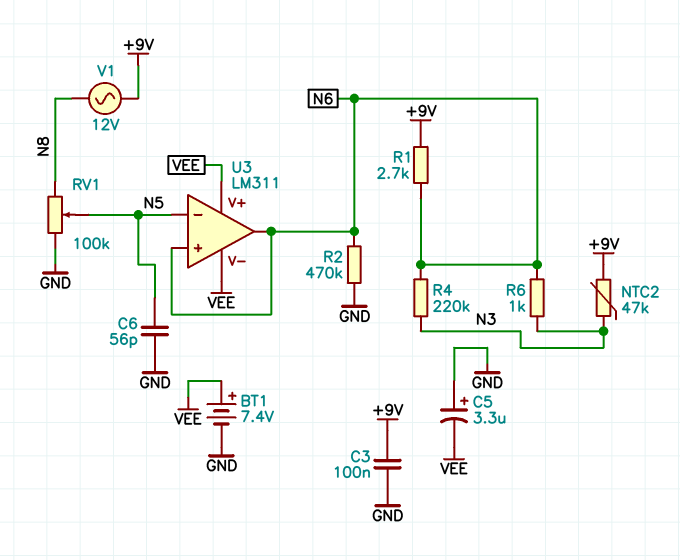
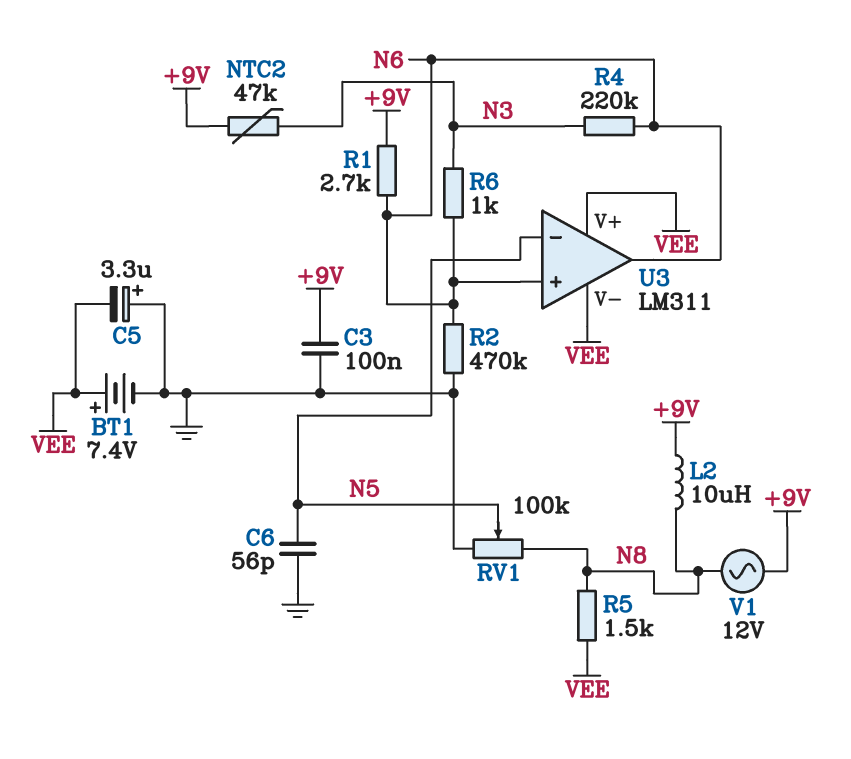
L2: none -> 10uH (+9V, N8)
R5: none -> 1.5k (N8, VEE)

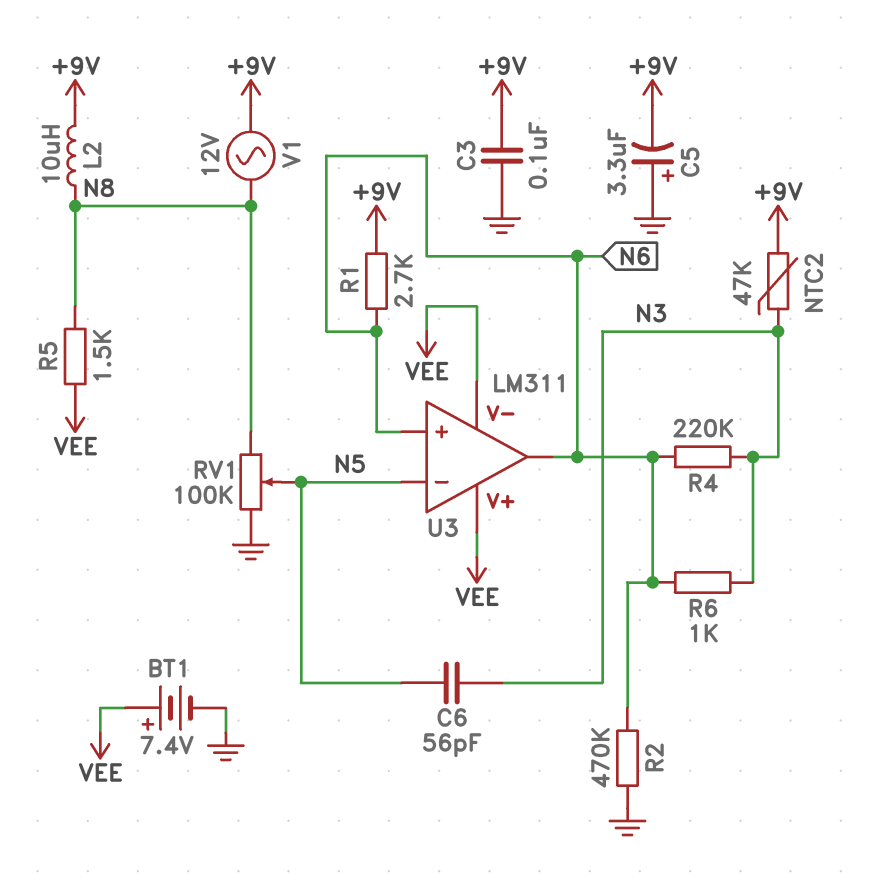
C5: 3.3uF (plus GND, minus VEE) -> 3.3uF (plus GND, minus +9V)
C6: 56pF (GND, N5) -> 56pF (N3, N5)

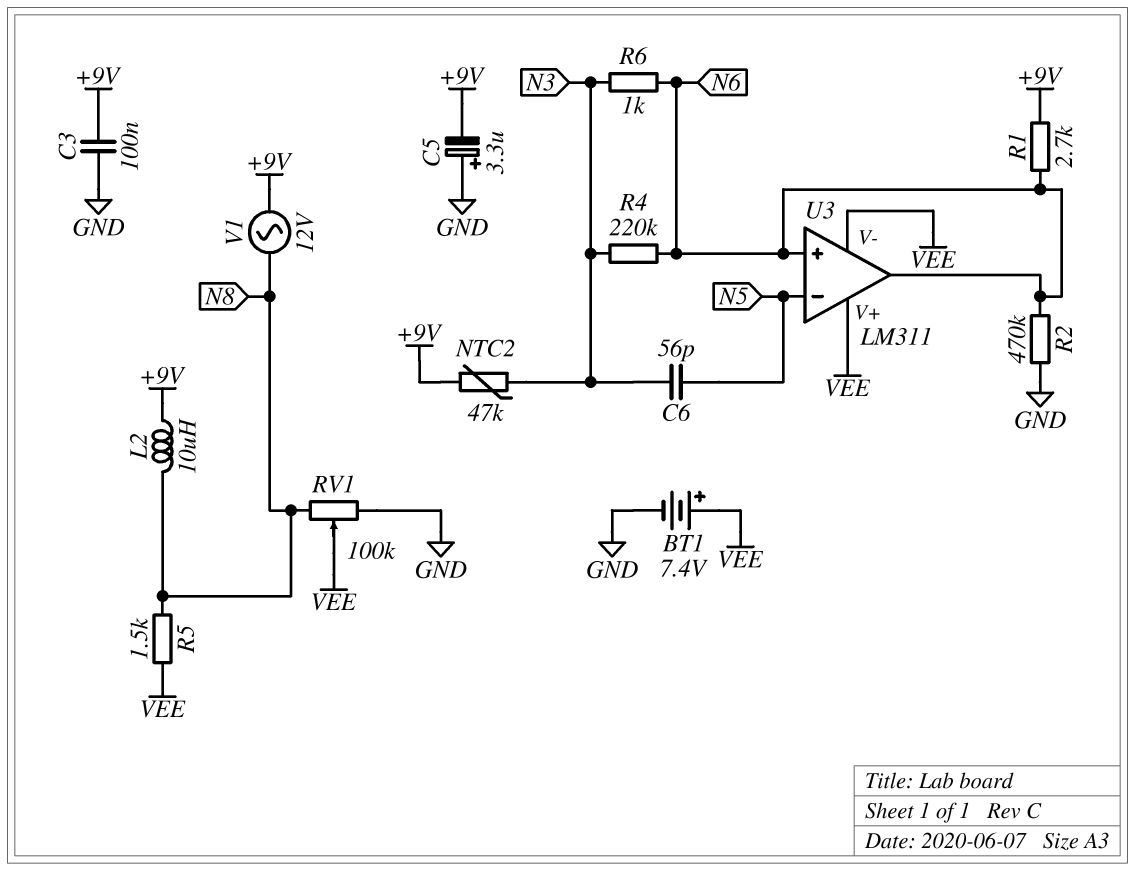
RV1: 100k (GND, N8, wiper N5) -> 100k (GND, N8, wiper VEE)

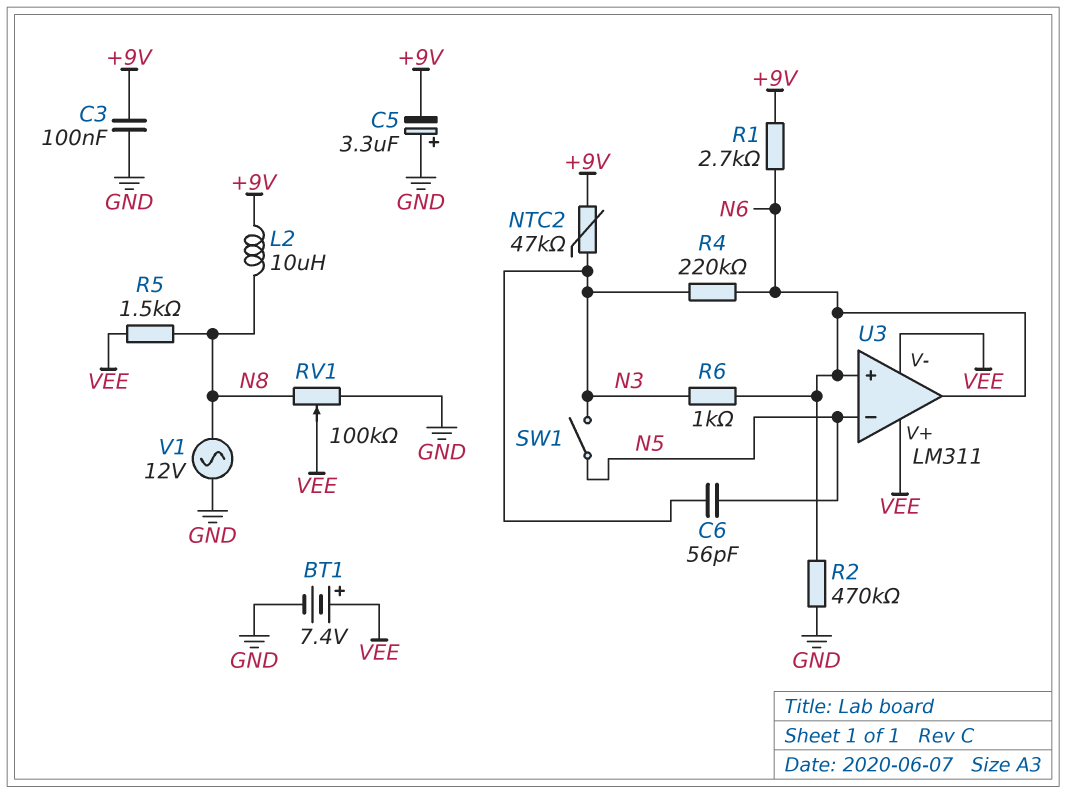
SW1: none -> switch (N3, N5)
V1: AC 12V (+9V, N8) -> AC 12V (GND, N8)

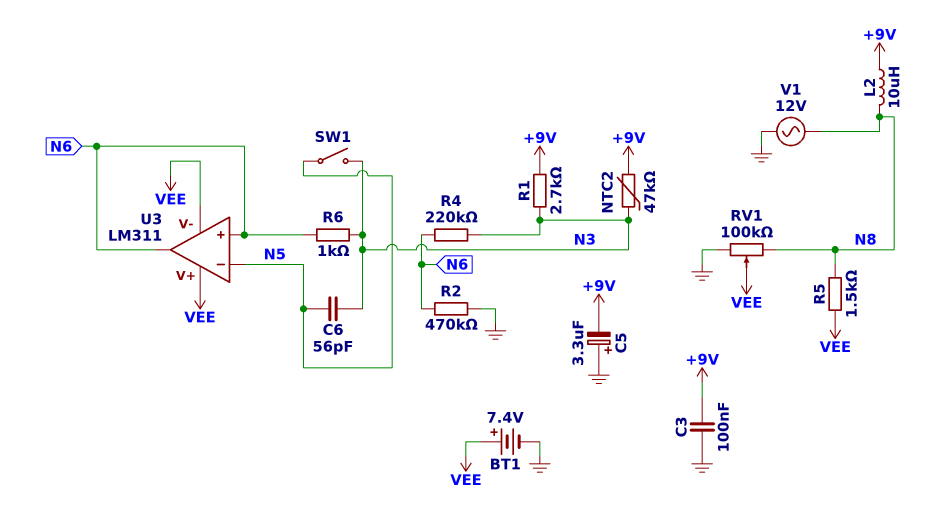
R1: 2.7k (+9V, N6) -> 2.7k (+9V, N3)

